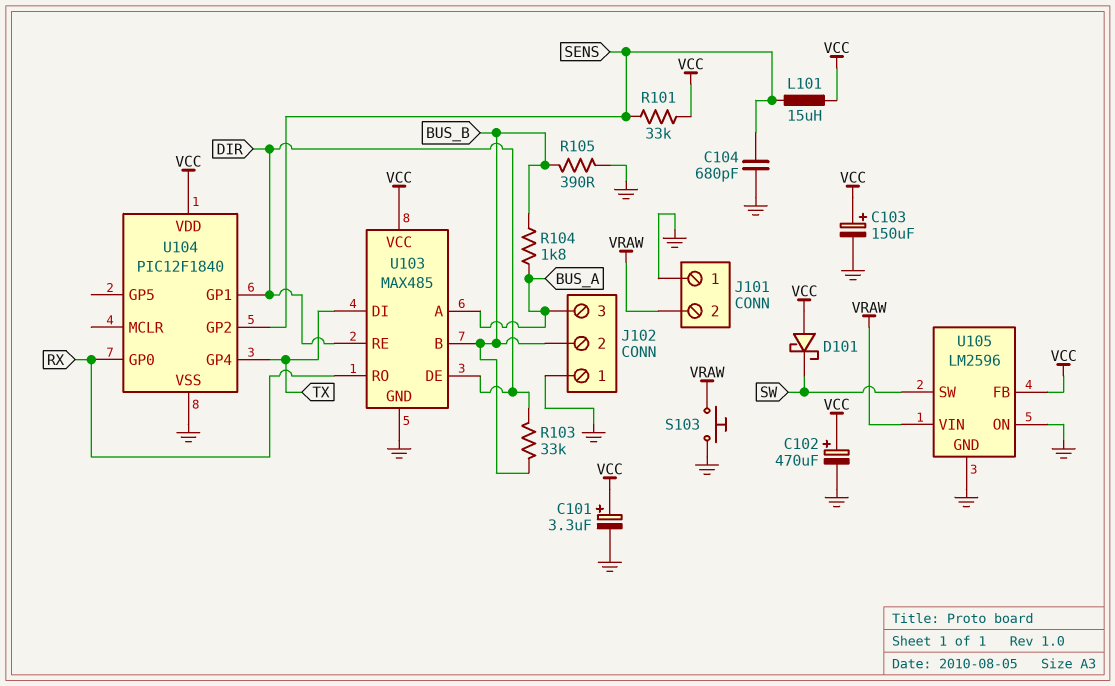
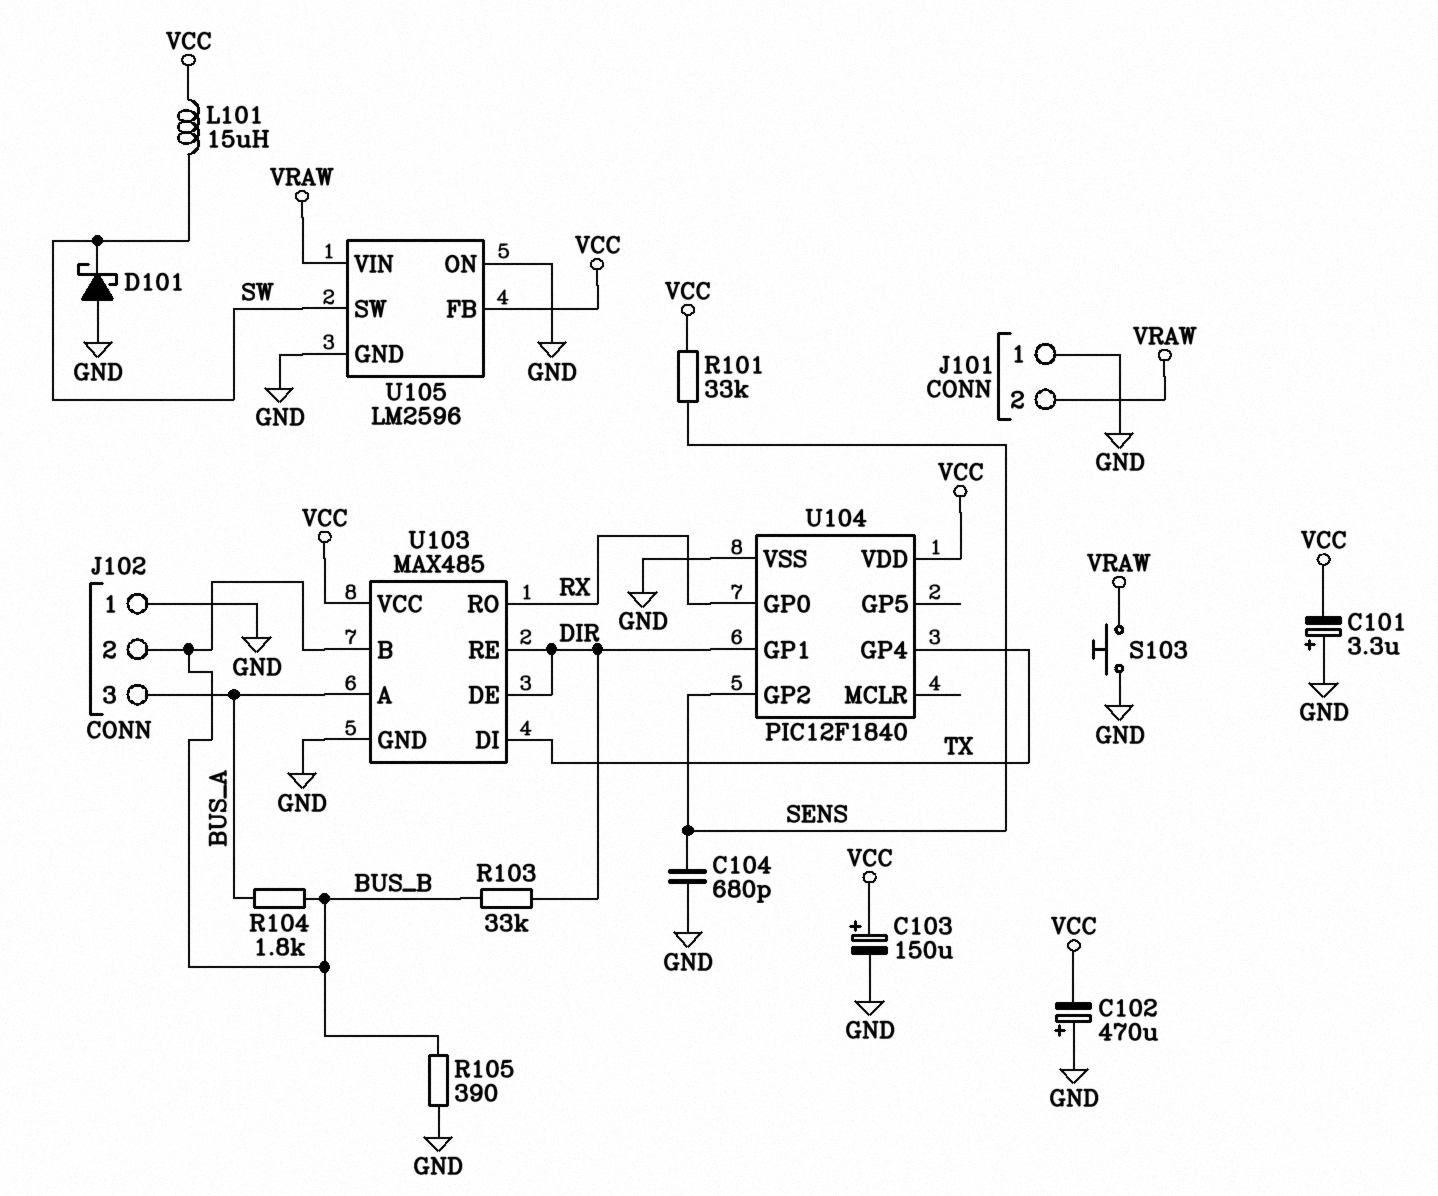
C101: 3.3uF (plus VCC, minus GND) -> 3.3uF (plus GND, minus VCC)
C102: 470uF (plus VCC, minus GND) -> 470uF (plus GND, minus VCC)
D101: schottky (A VCC, K SW) -> schottky (A GND, K SW)
L101: 15uH (SENS, VCC) -> 15uH (SW, VCC)

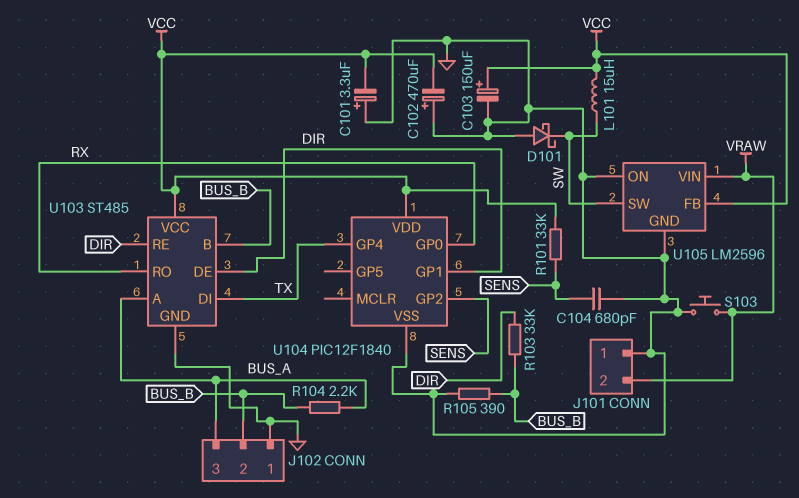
R104: 1.8k (BUS_A, BUS_B) -> 2.2k (BUS_A, BUS_B)
U103: MAX485 -> ST485

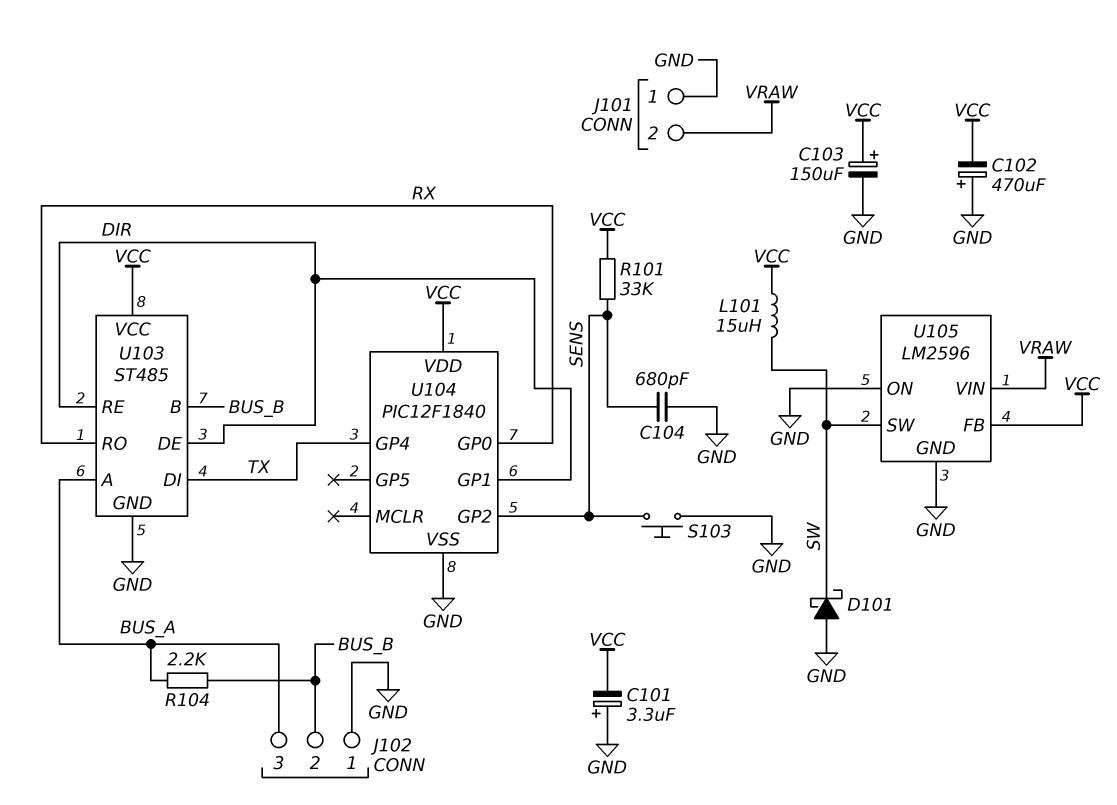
R103: 33k (BUS_B, DIR) -> none
R105: 390 (BUS_B, GND) -> none
S103: button (GND, VRAW) -> button (GND, SENS)

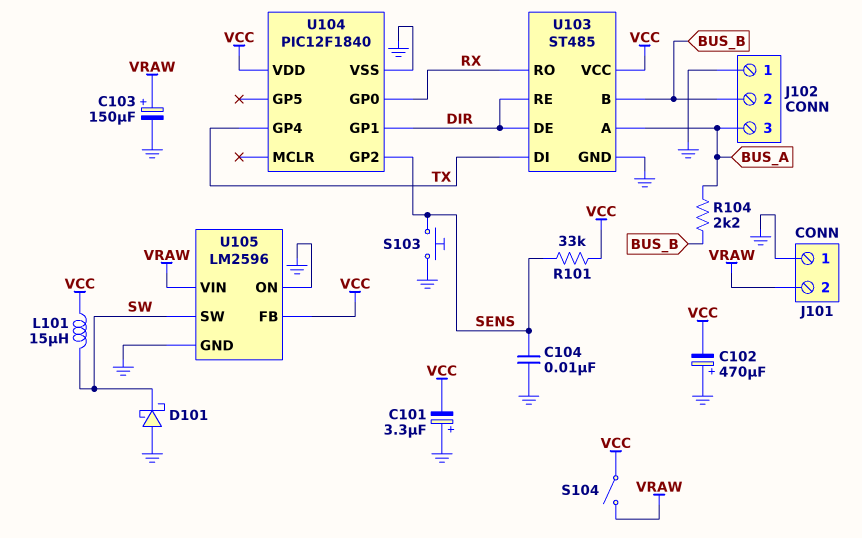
C103: 150uF (plus VCC, minus GND) -> 150uF (plus VRAW, minus GND)
C104: 680pF (GND, SENS) -> 10nF (GND, SENS)
S104: none -> switch (VCC, VRAW)

